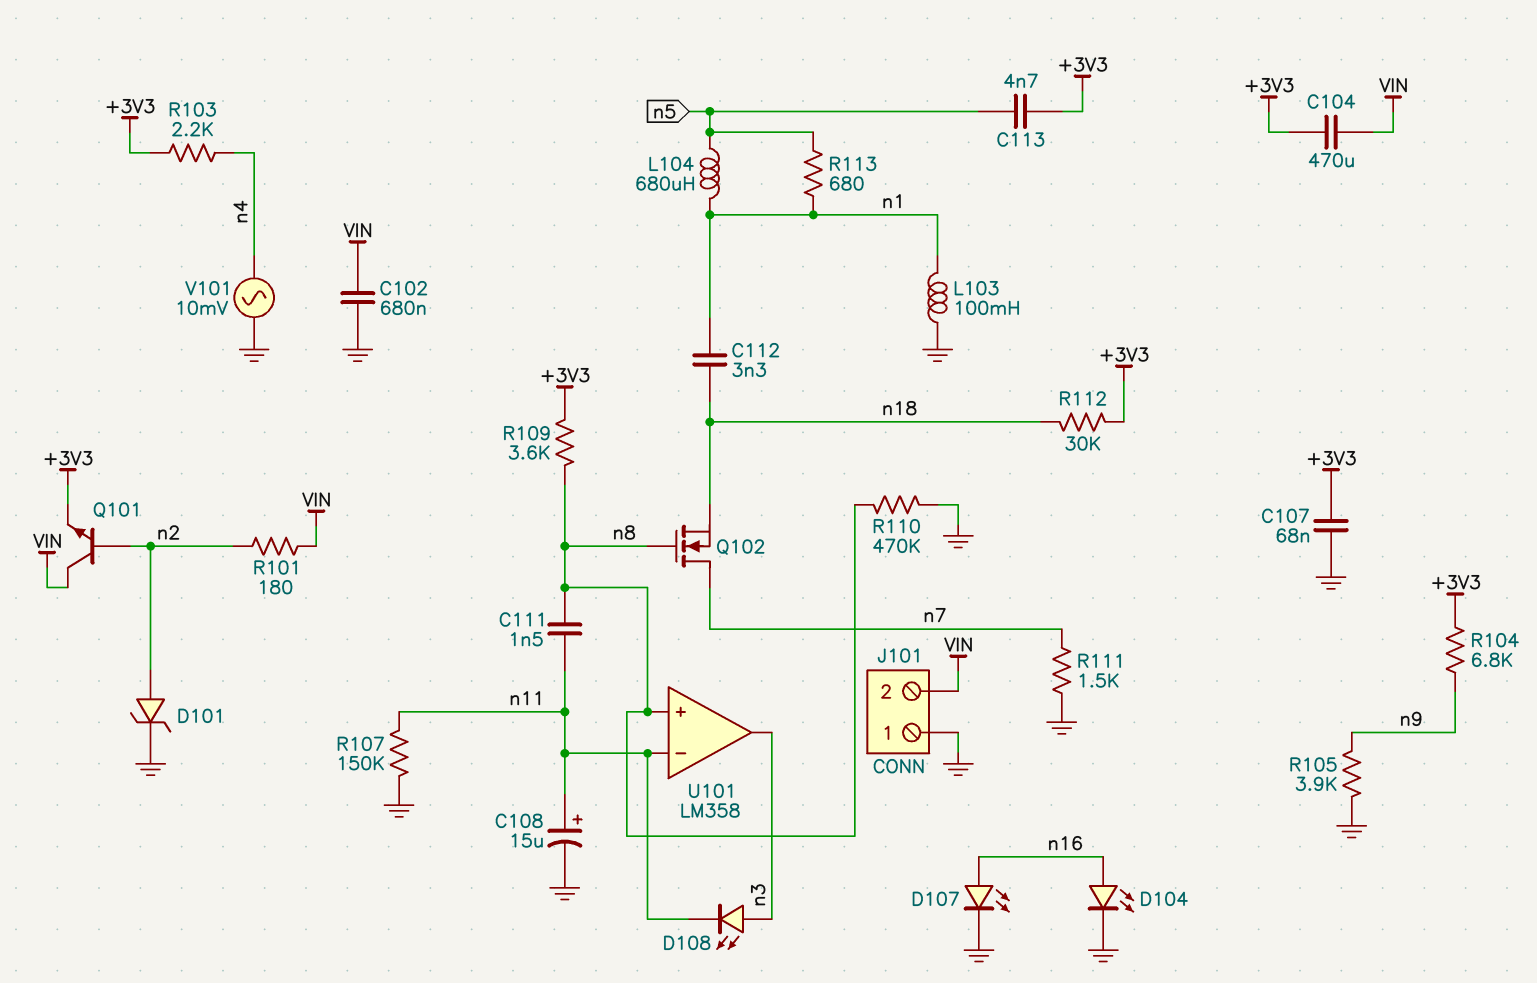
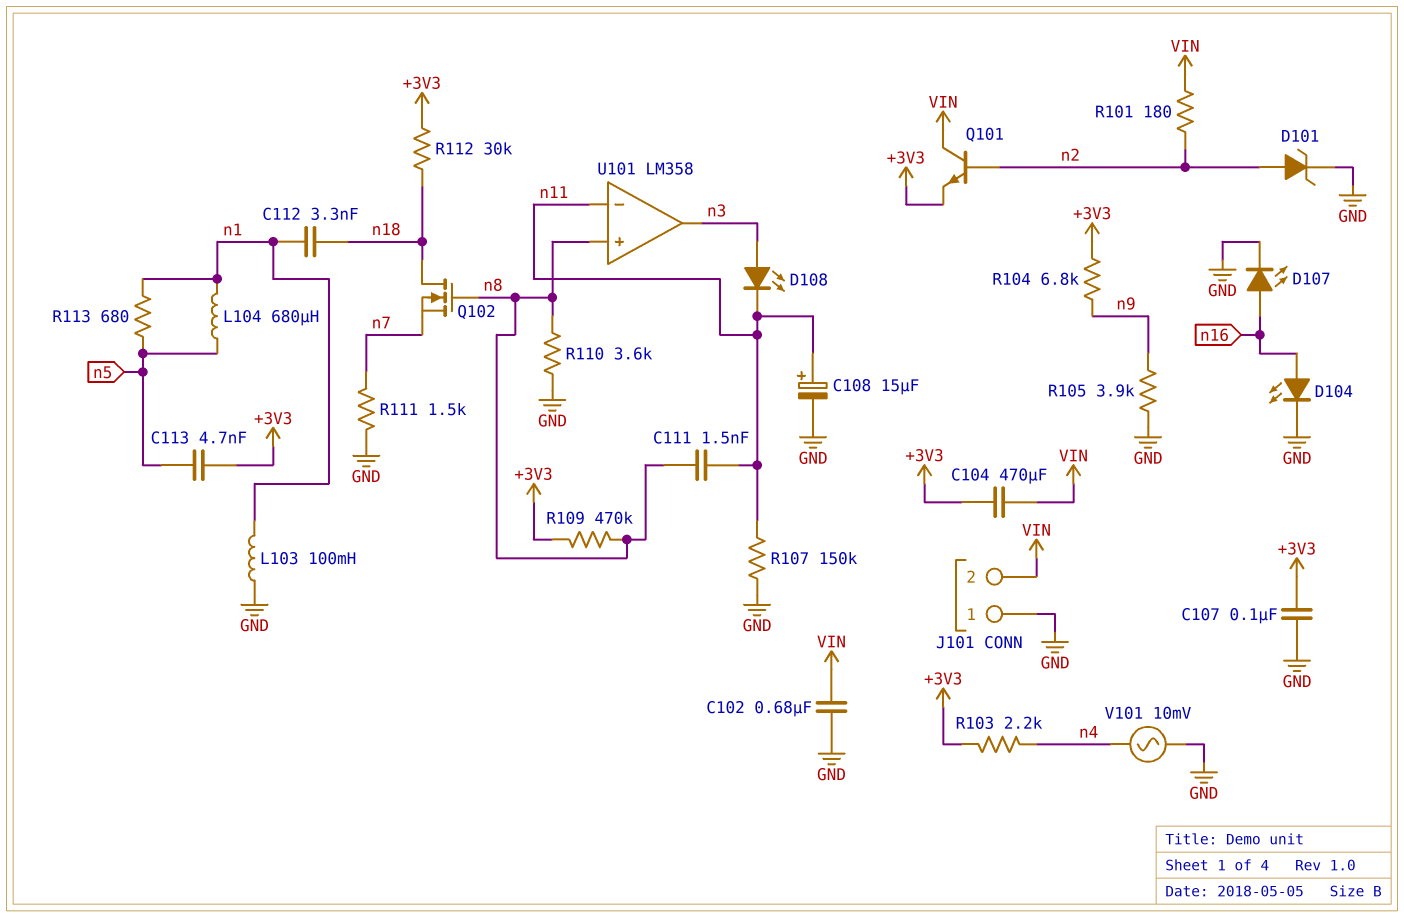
C107: 68nF (+3V3, GND) -> 100nF (+3V3, GND)
Q102: NMOS (G n8, D n7, S n18) -> NMOS (G n8, D n18, S n7)
R109: 3.6k (+3V3, n8) -> 470k (+3V3, n8)
R110: 470k (GND, n8) -> 3.6k (GND, n8)

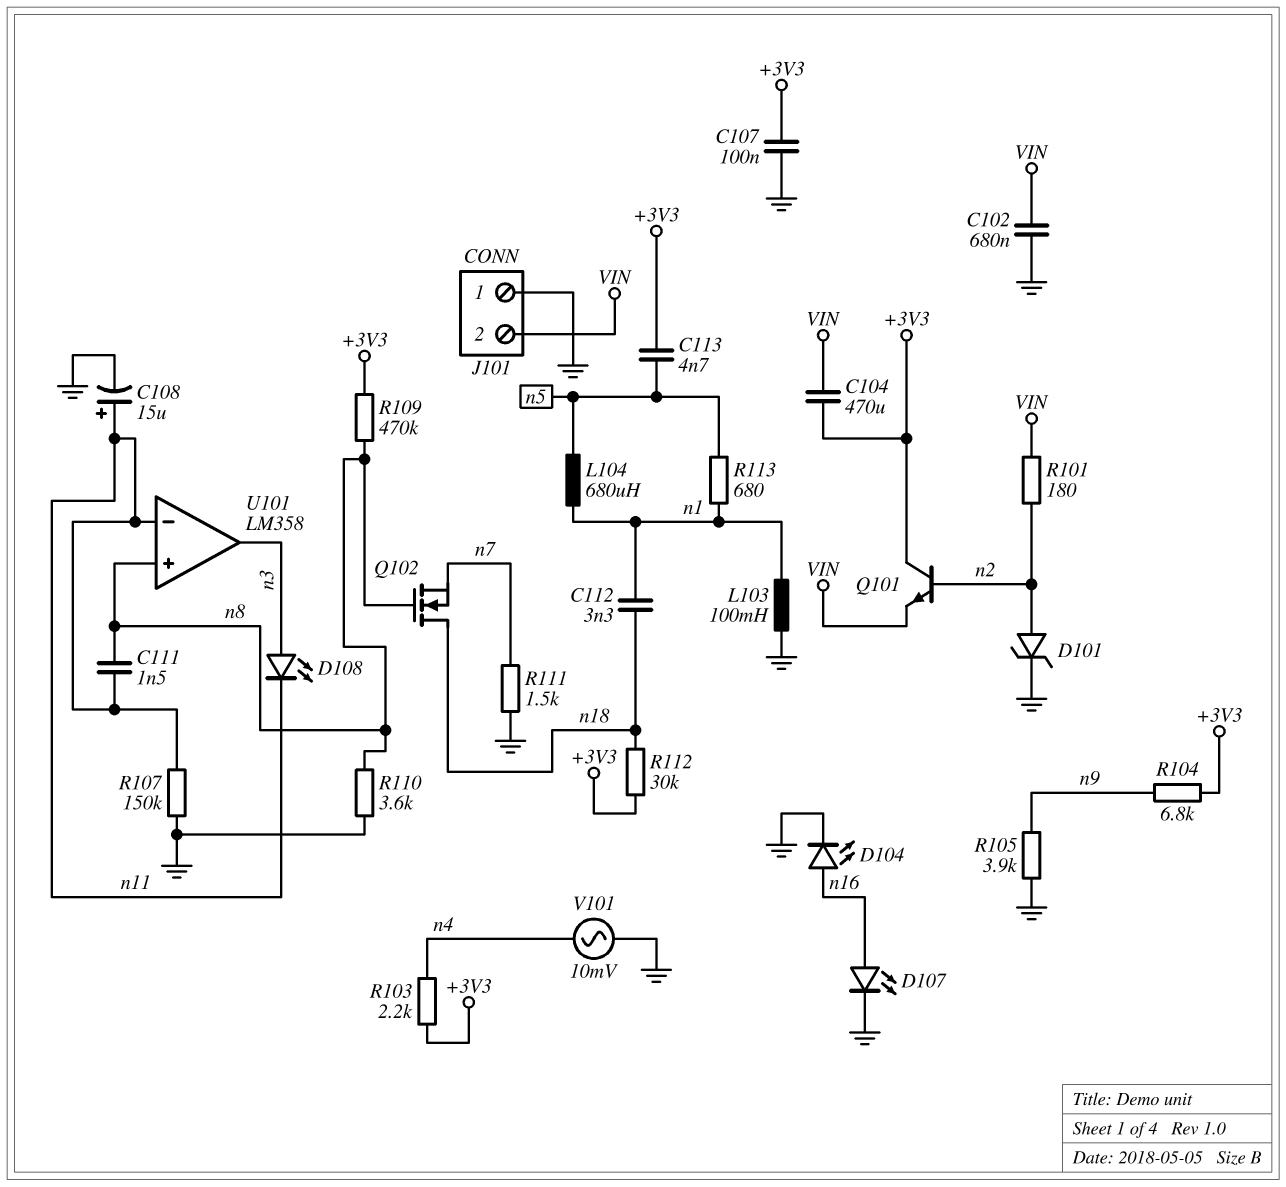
Q101: NPN (B n2, C VIN, E +3V3) -> NPN (B n2, C +3V3, E VIN)

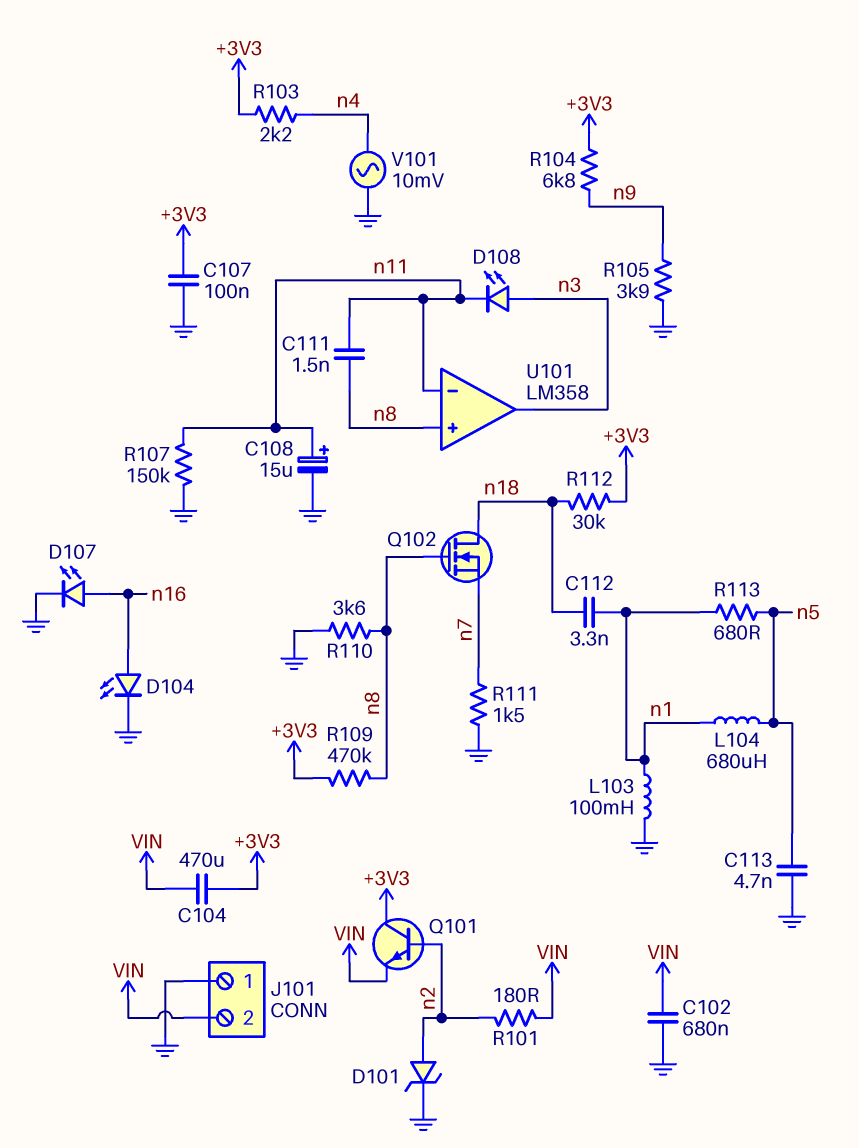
C113: 4.7nF (+3V3, n5) -> 4.7nF (GND, n5)

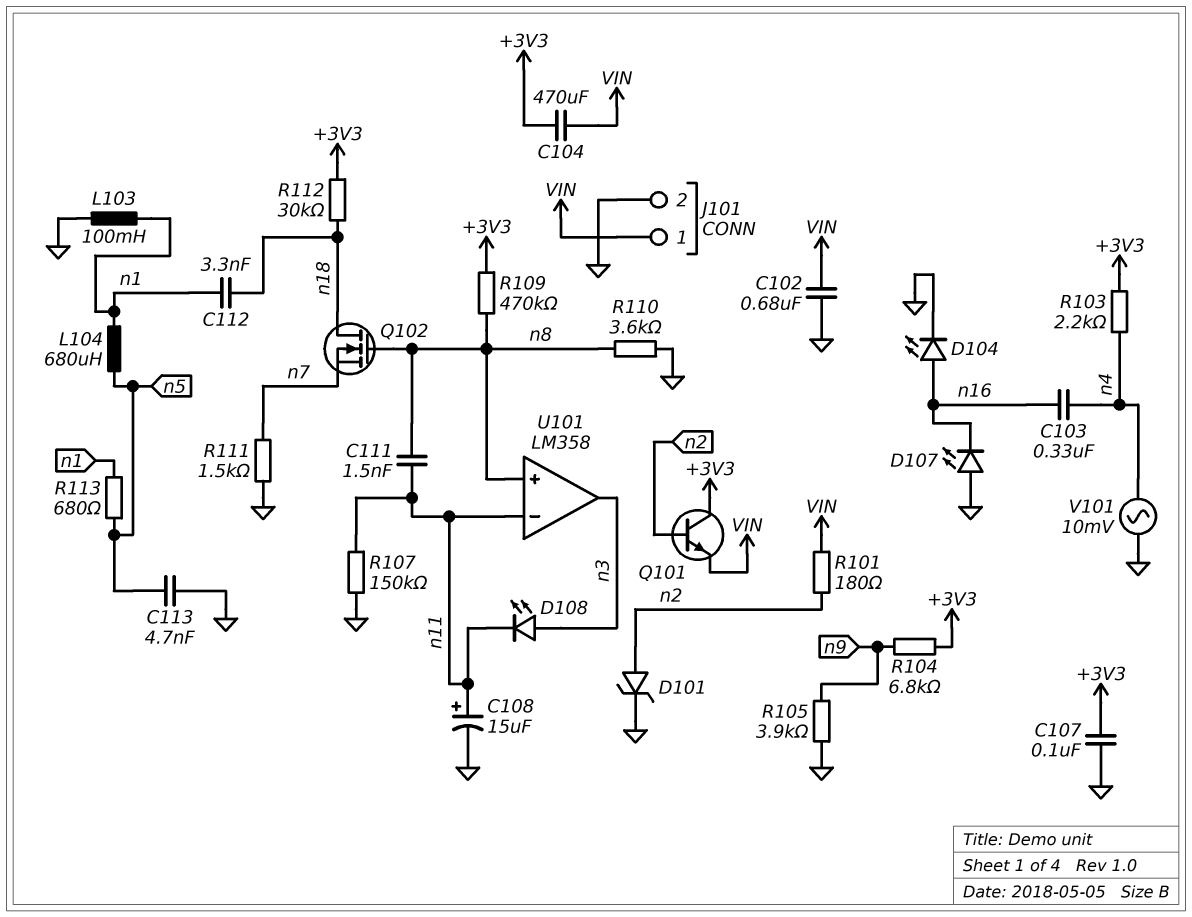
C103: none -> 330nF (n4, n16)
D107: LED (A n16, K GND) -> LED (A GND, K n16)
J101 pin 1: GND -> VIN
J101 pin 2: VIN -> GND

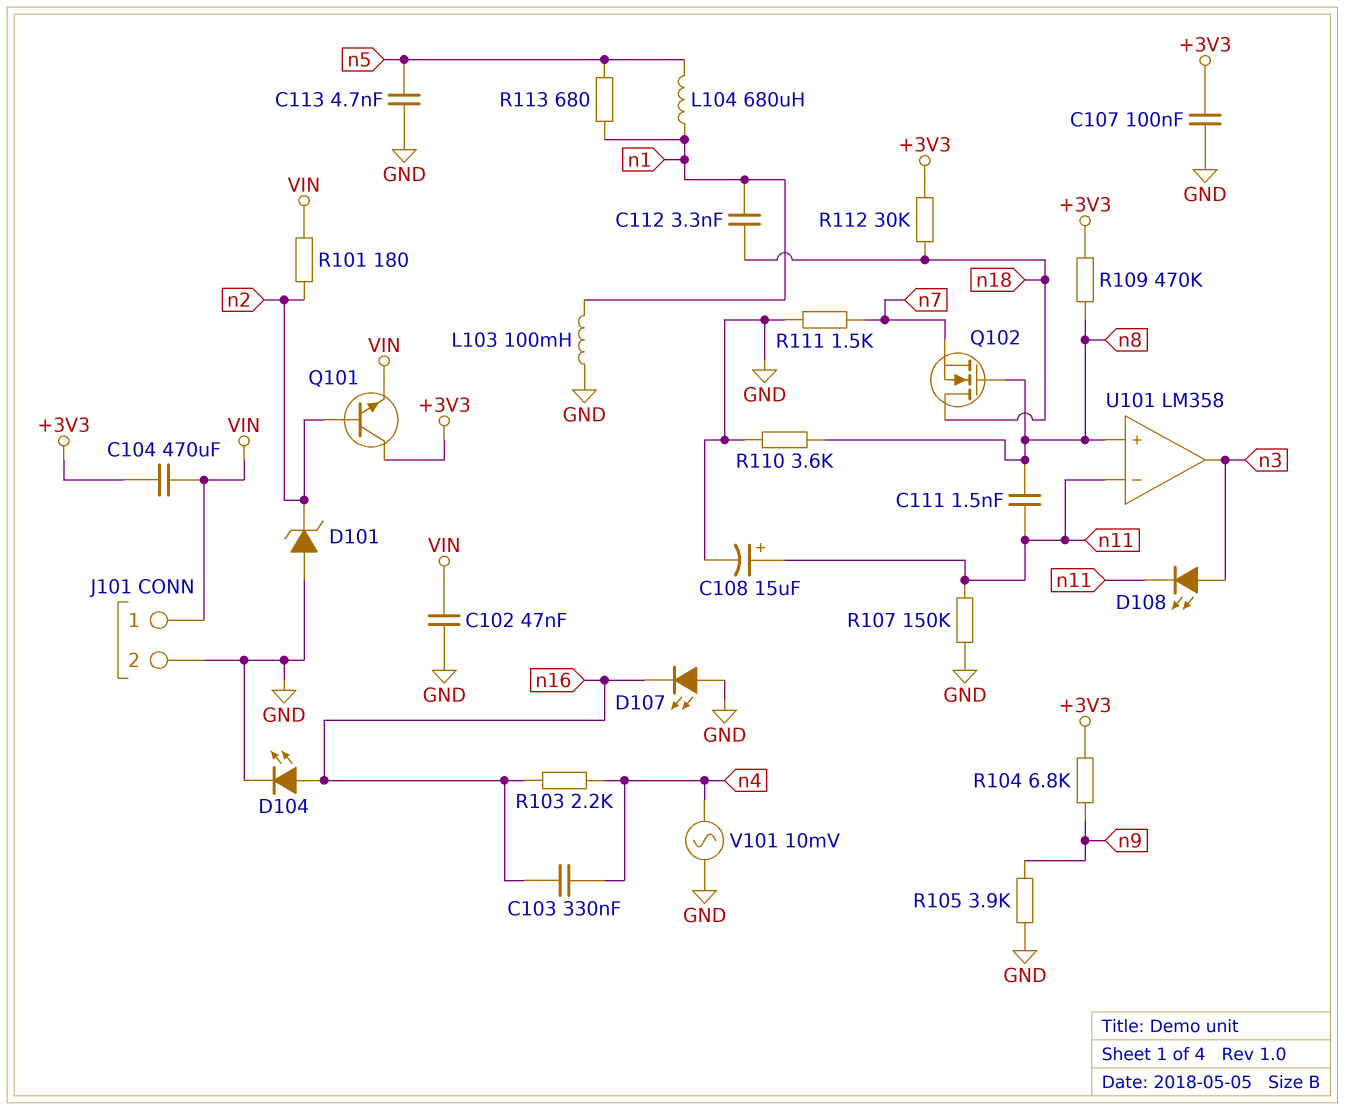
C102: 680nF (GND, VIN) -> 47nF (GND, VIN)
D101: zener (A n2, K GND) -> zener (A GND, K n2)
R103: 2.2k (+3V3, n4) -> 2.2k (n4, n16)

